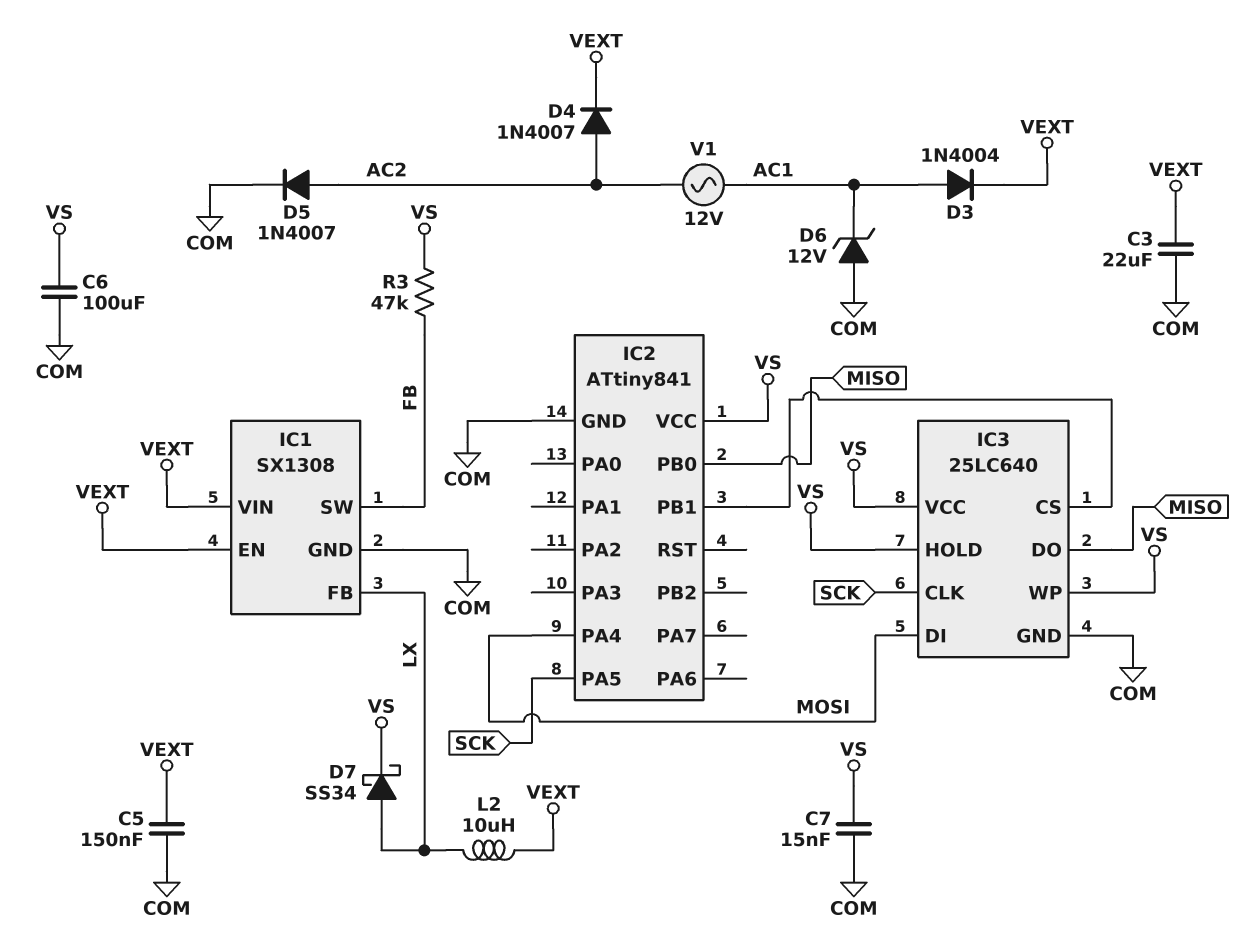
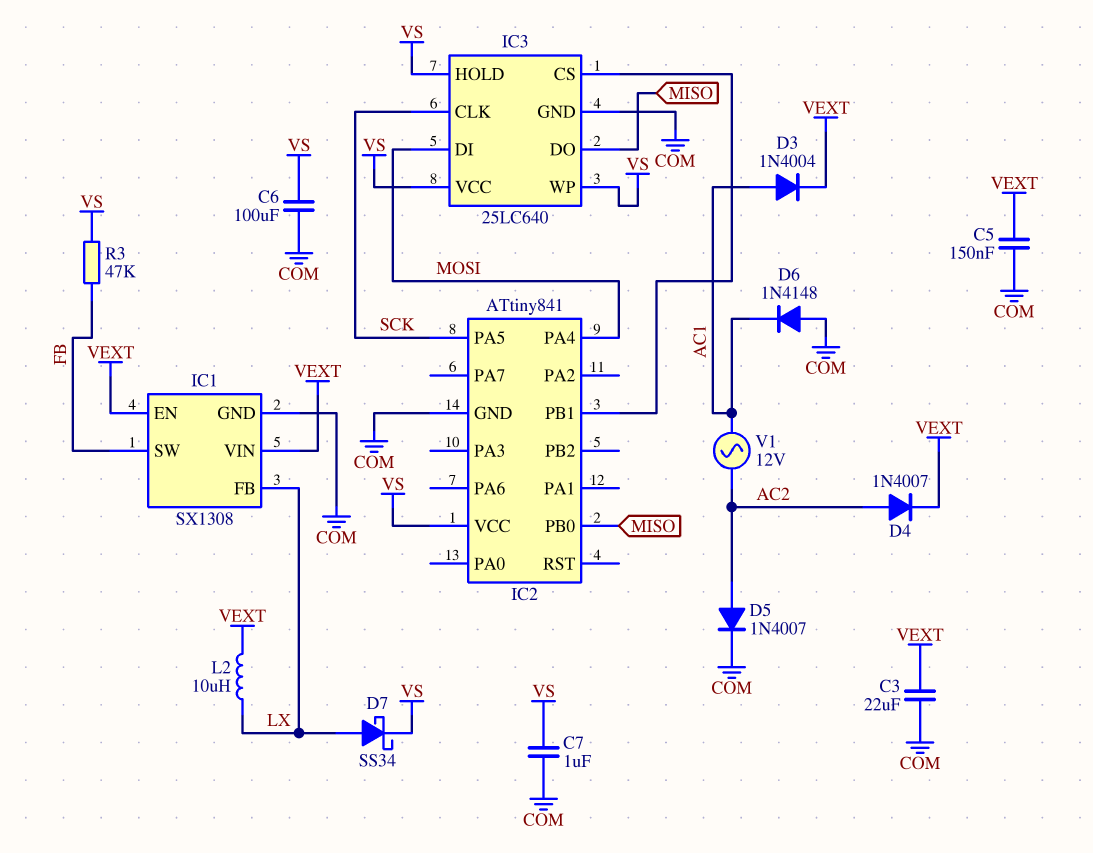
C7: 15nF (COM, VS) -> 1uF (COM, VS)
D6: zener 12V (A COM, K AC1) -> diode 1N4148 (A COM, K AC1)

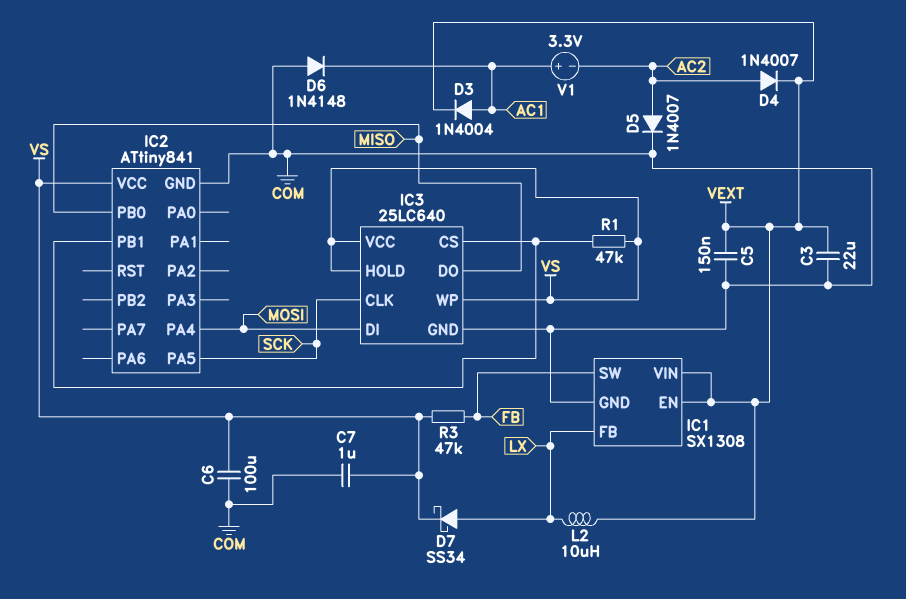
R1: none -> 47k (IC2/PB1, VS)
V1: AC 12V (AC1, AC2) -> 3.3V (plus AC1, minus AC2)

